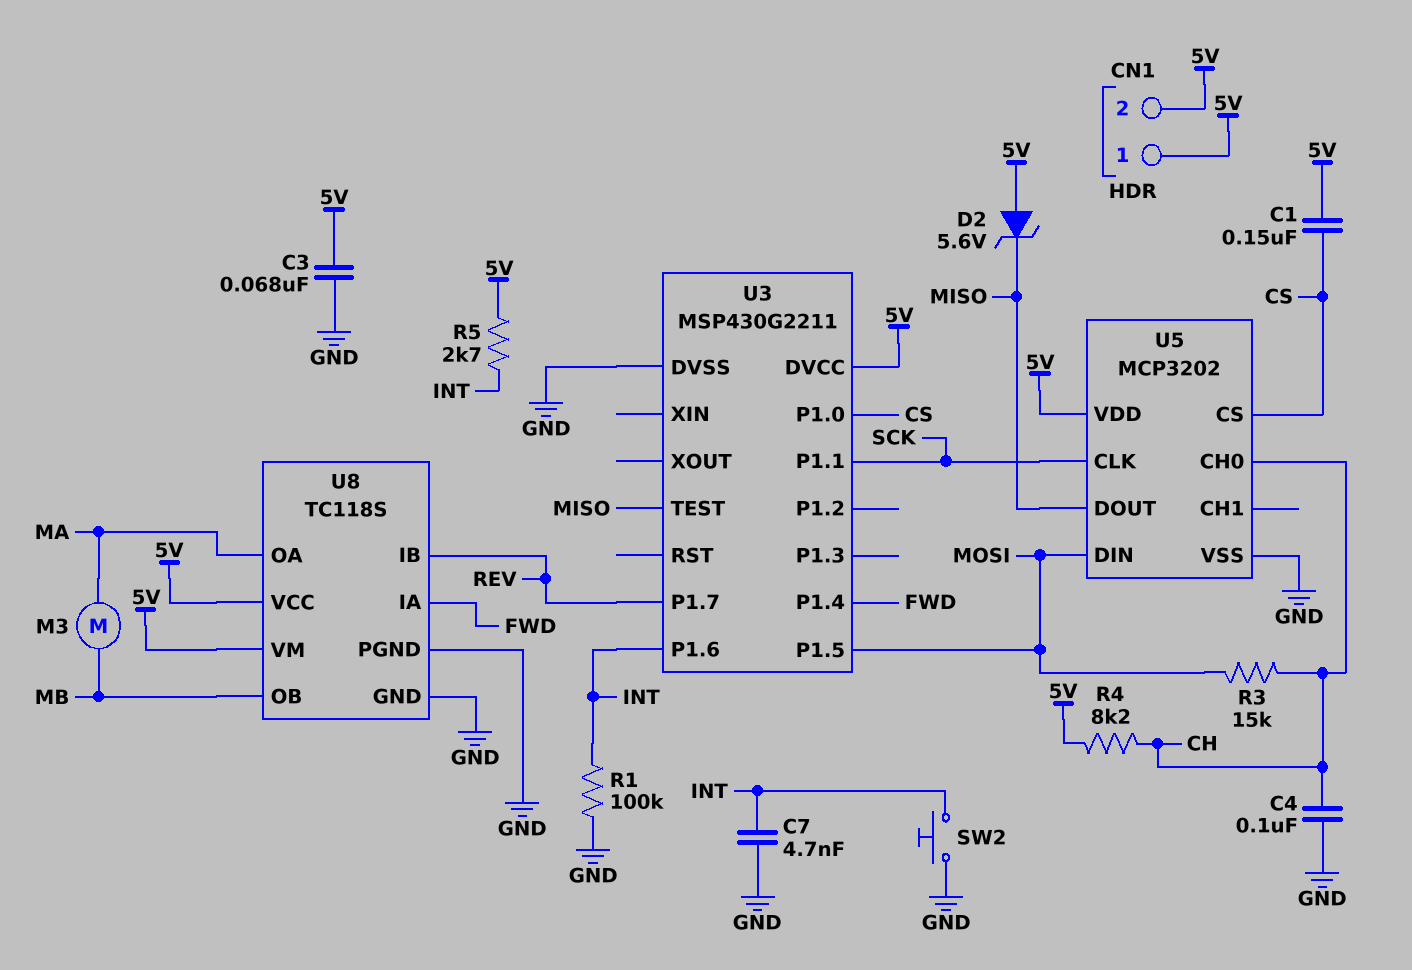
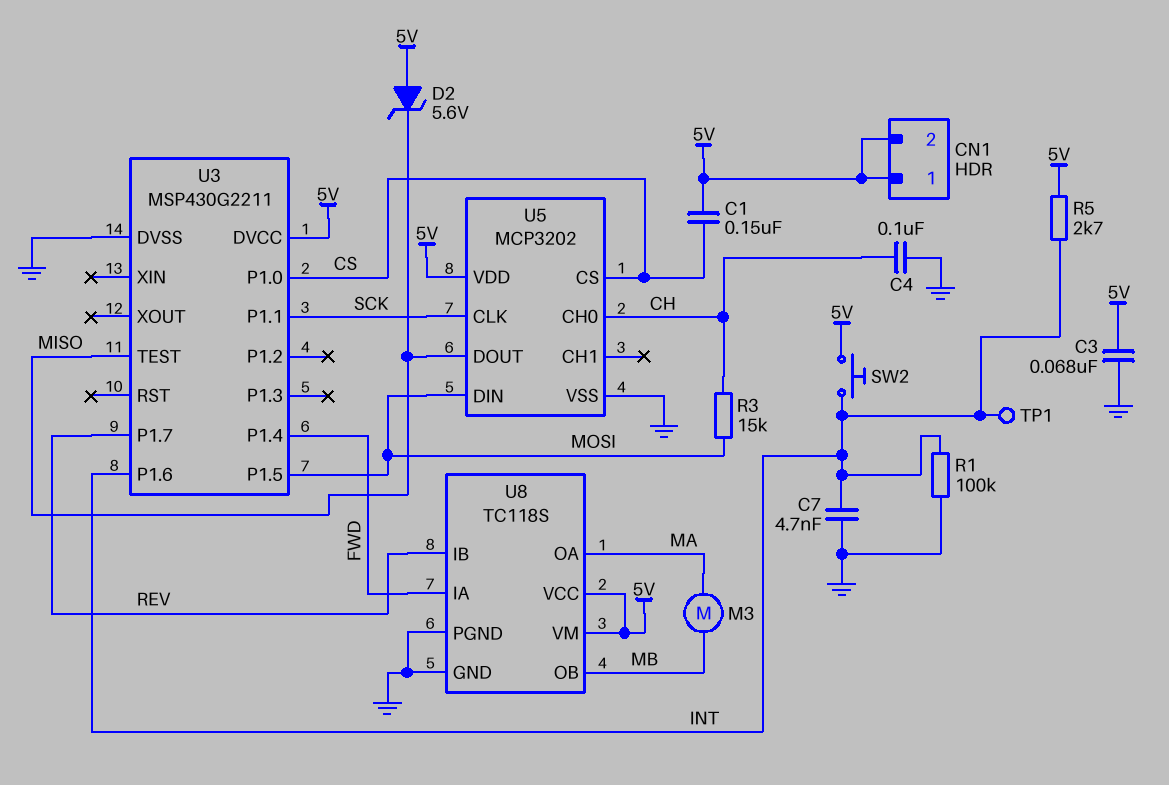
R4: 8.2k (5V, CH) -> none
SW2: button (GND, INT) -> button (5V, INT)
TP1: none -> test point (INT)

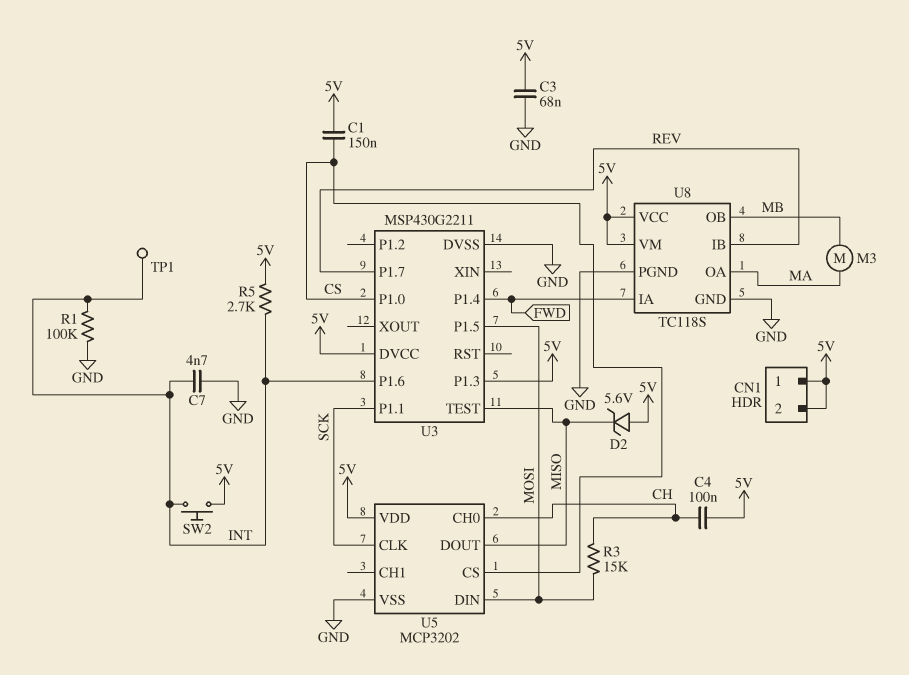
C4: 100nF (CH, GND) -> 100nF (5V, CH)
U3 pin P1.3: none -> 5V

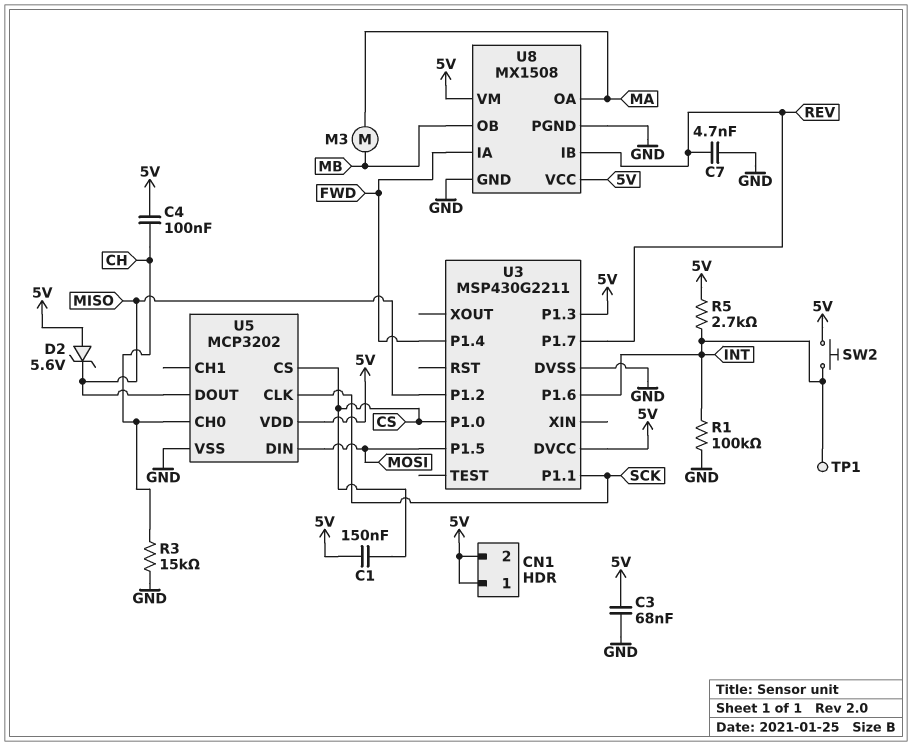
C7: 4.7nF (GND, INT) -> 4.7nF (GND, REV)
R3: 15k (CH, MOSI) -> 15k (CH, GND)
U3 pin P1.2: none -> MISO
U3 pin TEST: MISO -> none
U8: TC118S -> MX1508

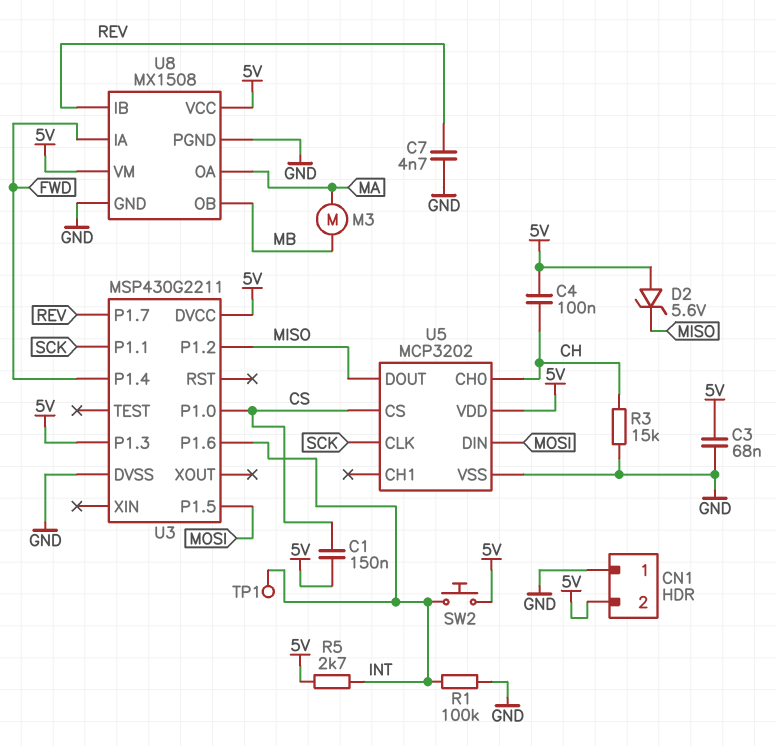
CN1 pin 1: 5V -> GND

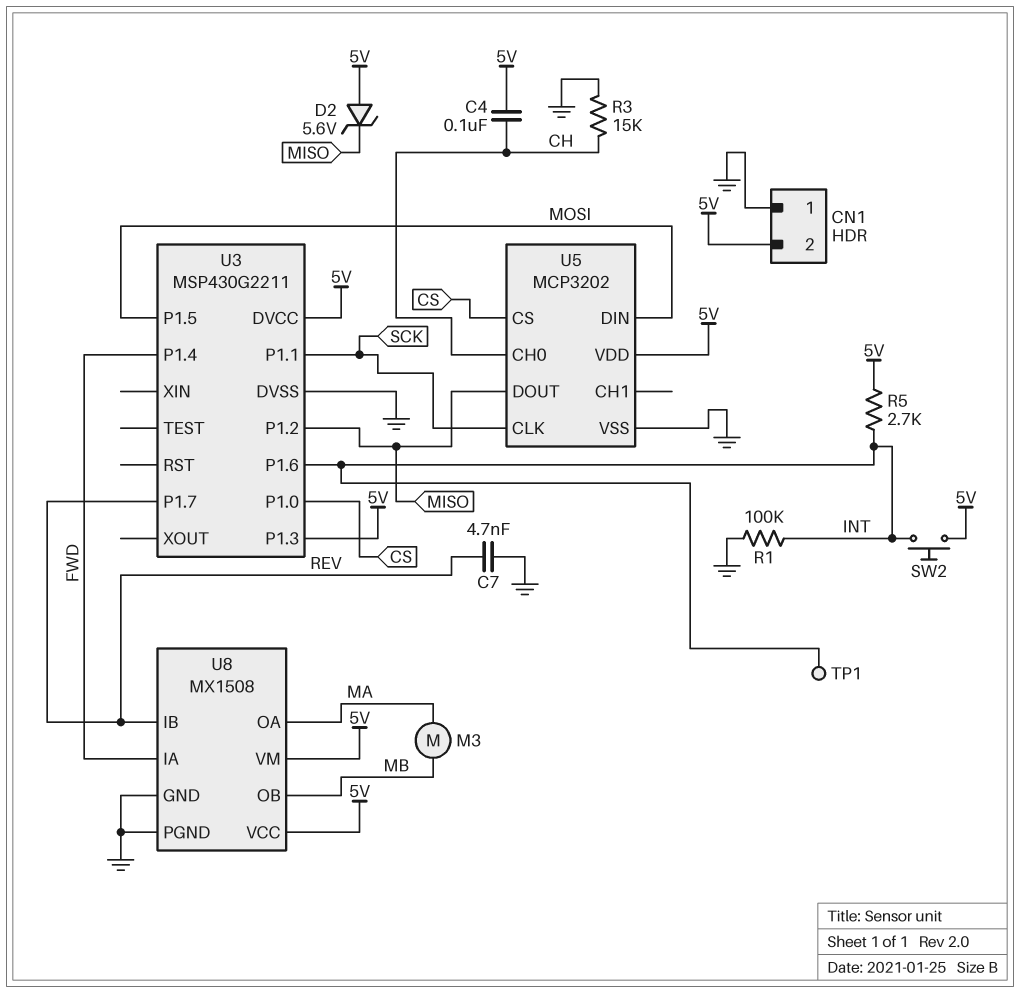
C1: 150nF (5V, CS) -> none
C3: 68nF (5V, GND) -> none

